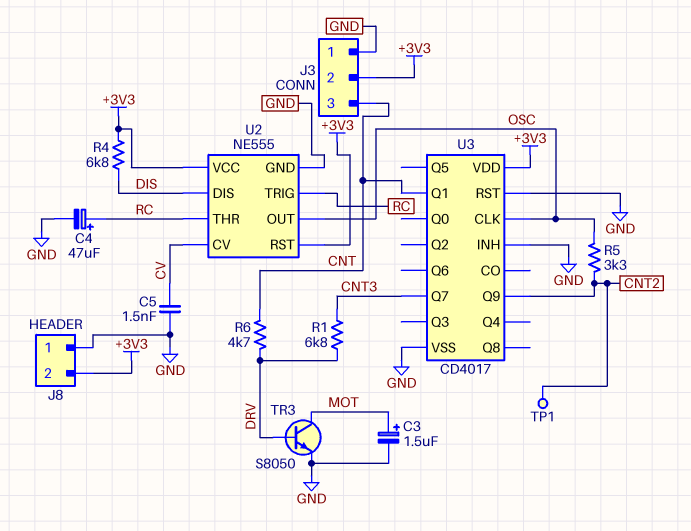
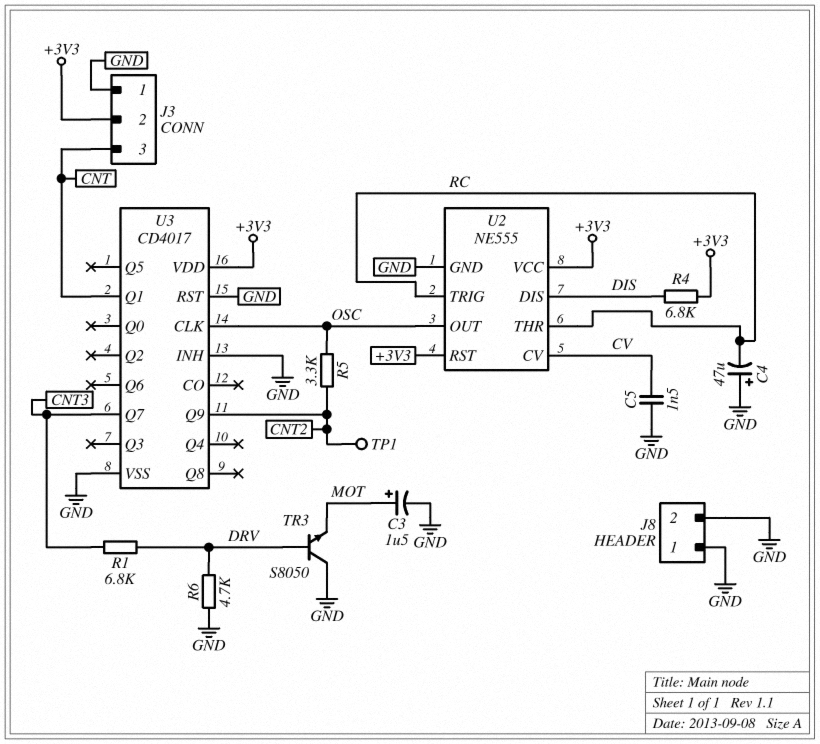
C4: 47uF (plus RC, minus GND) -> 47uF (plus GND, minus RC)
J8 pin 2: +3V3 -> GND
R6: 4.7k (CNT, DRV) -> 4.7k (DRV, GND)
TR3: NPN S8050 (B DRV, C MOT, E GND) -> NPN S8050 (B DRV, C GND, E MOT)

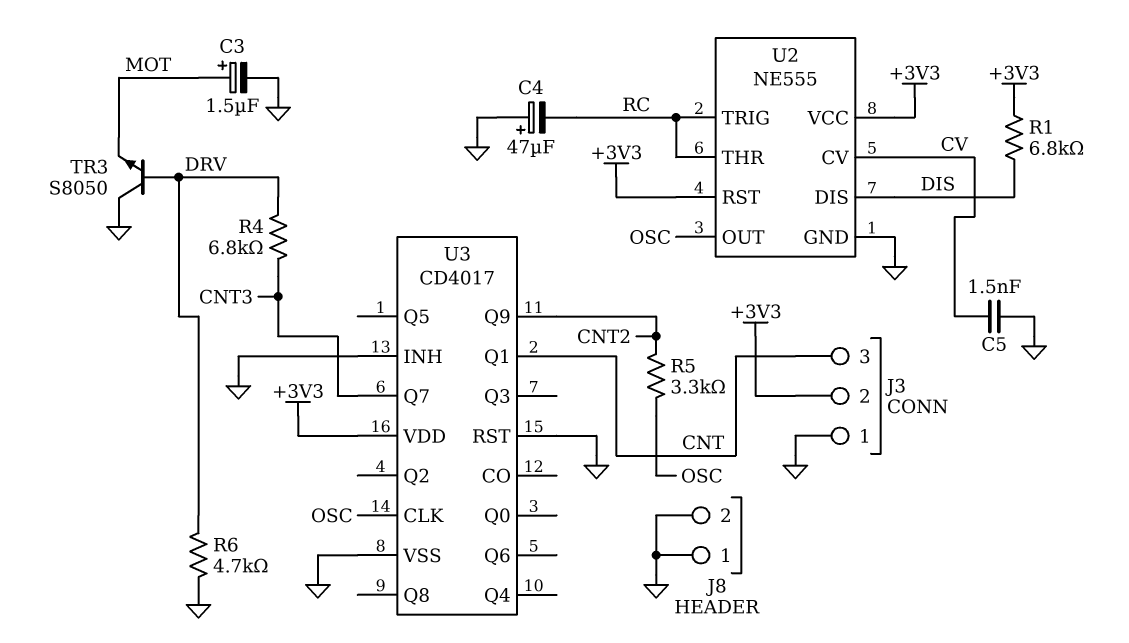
R1: 6.8k (CNT3, DRV) -> 6.8k (+3V3, DIS)
R4: 6.8k (+3V3, DIS) -> 6.8k (CNT3, DRV)
TP1: test point (CNT2) -> none

